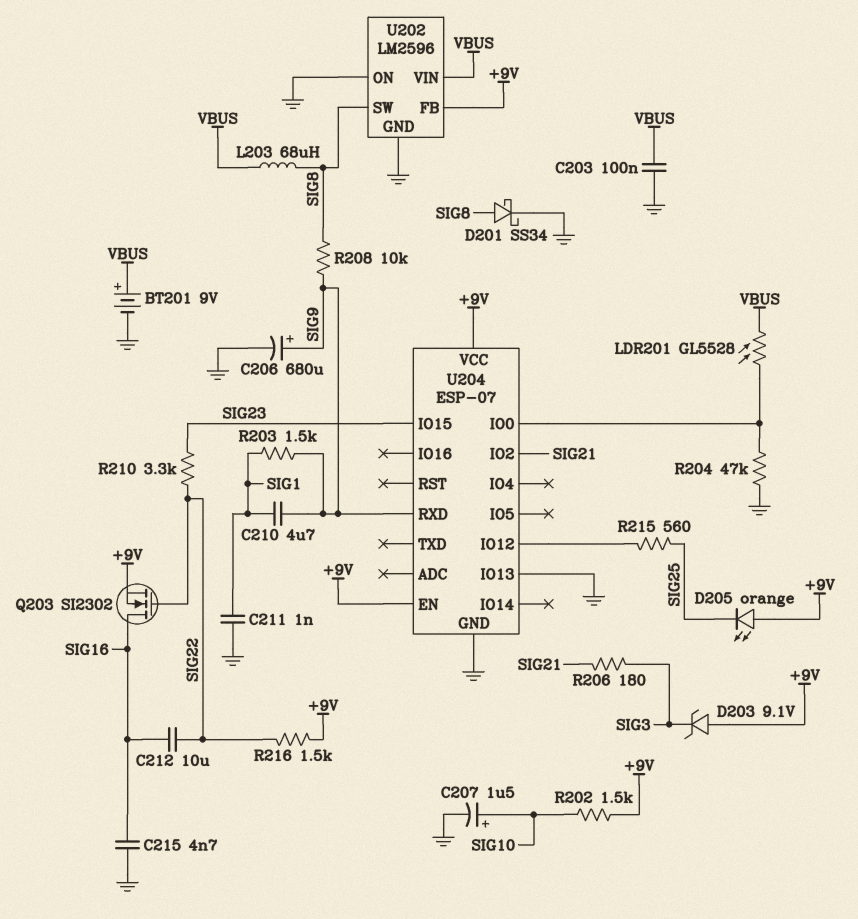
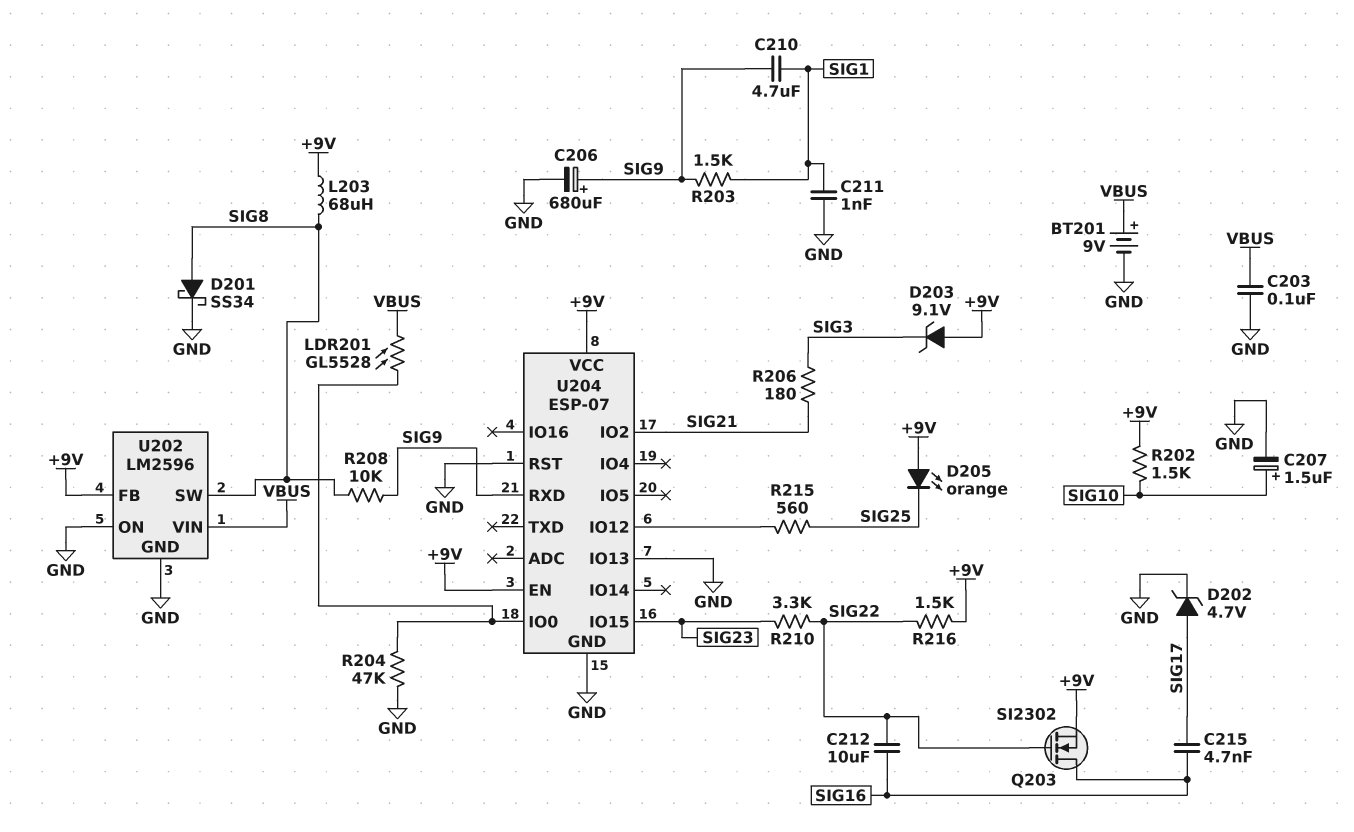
C215: 4.7nF (GND, SIG16) -> 4.7nF (SIG16, SIG17)
D202: none -> zener 4.7V (A SIG17, K GND)
L203: 68uH (SIG8, VBUS) -> 68uH (+9V, SIG8)
U204 pin RST: none -> GND

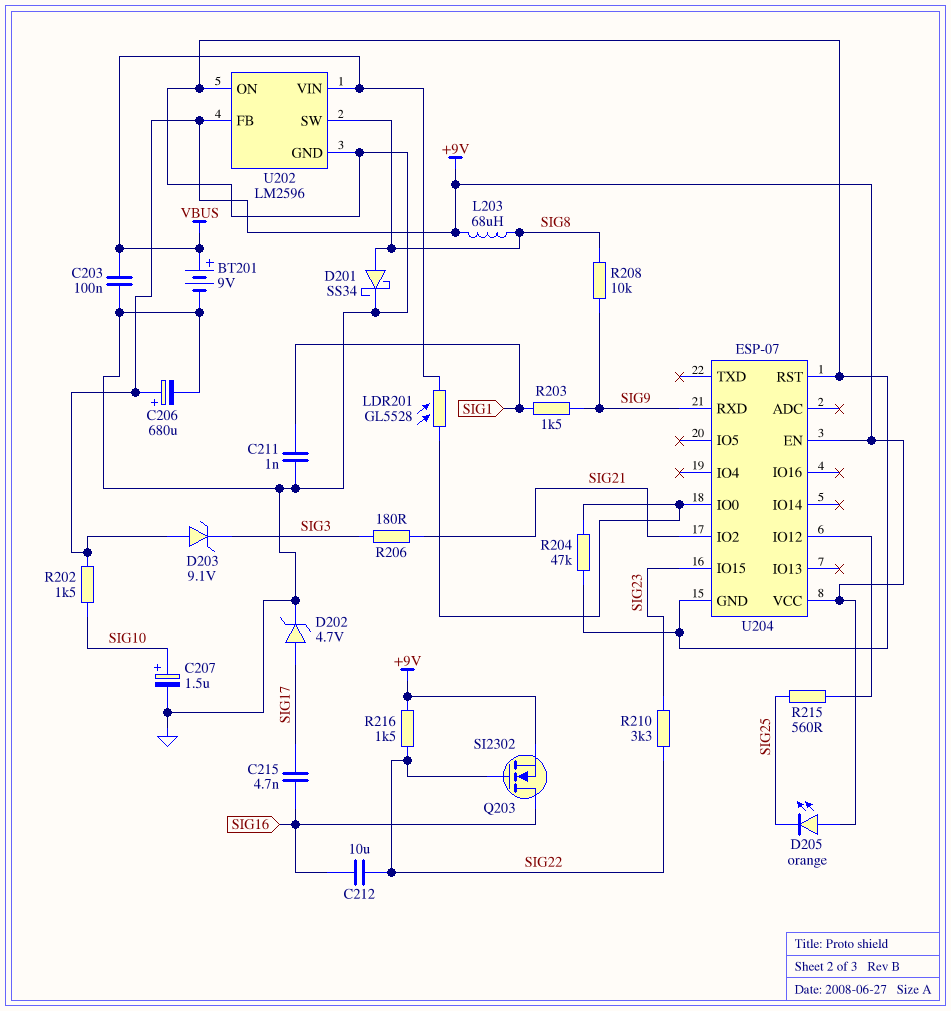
C206: 680uF (plus SIG9, minus GND) -> 680uF (plus +9V, minus GND)
C210: 4.7uF (SIG1, SIG9) -> none
U204 pin IO13: GND -> none

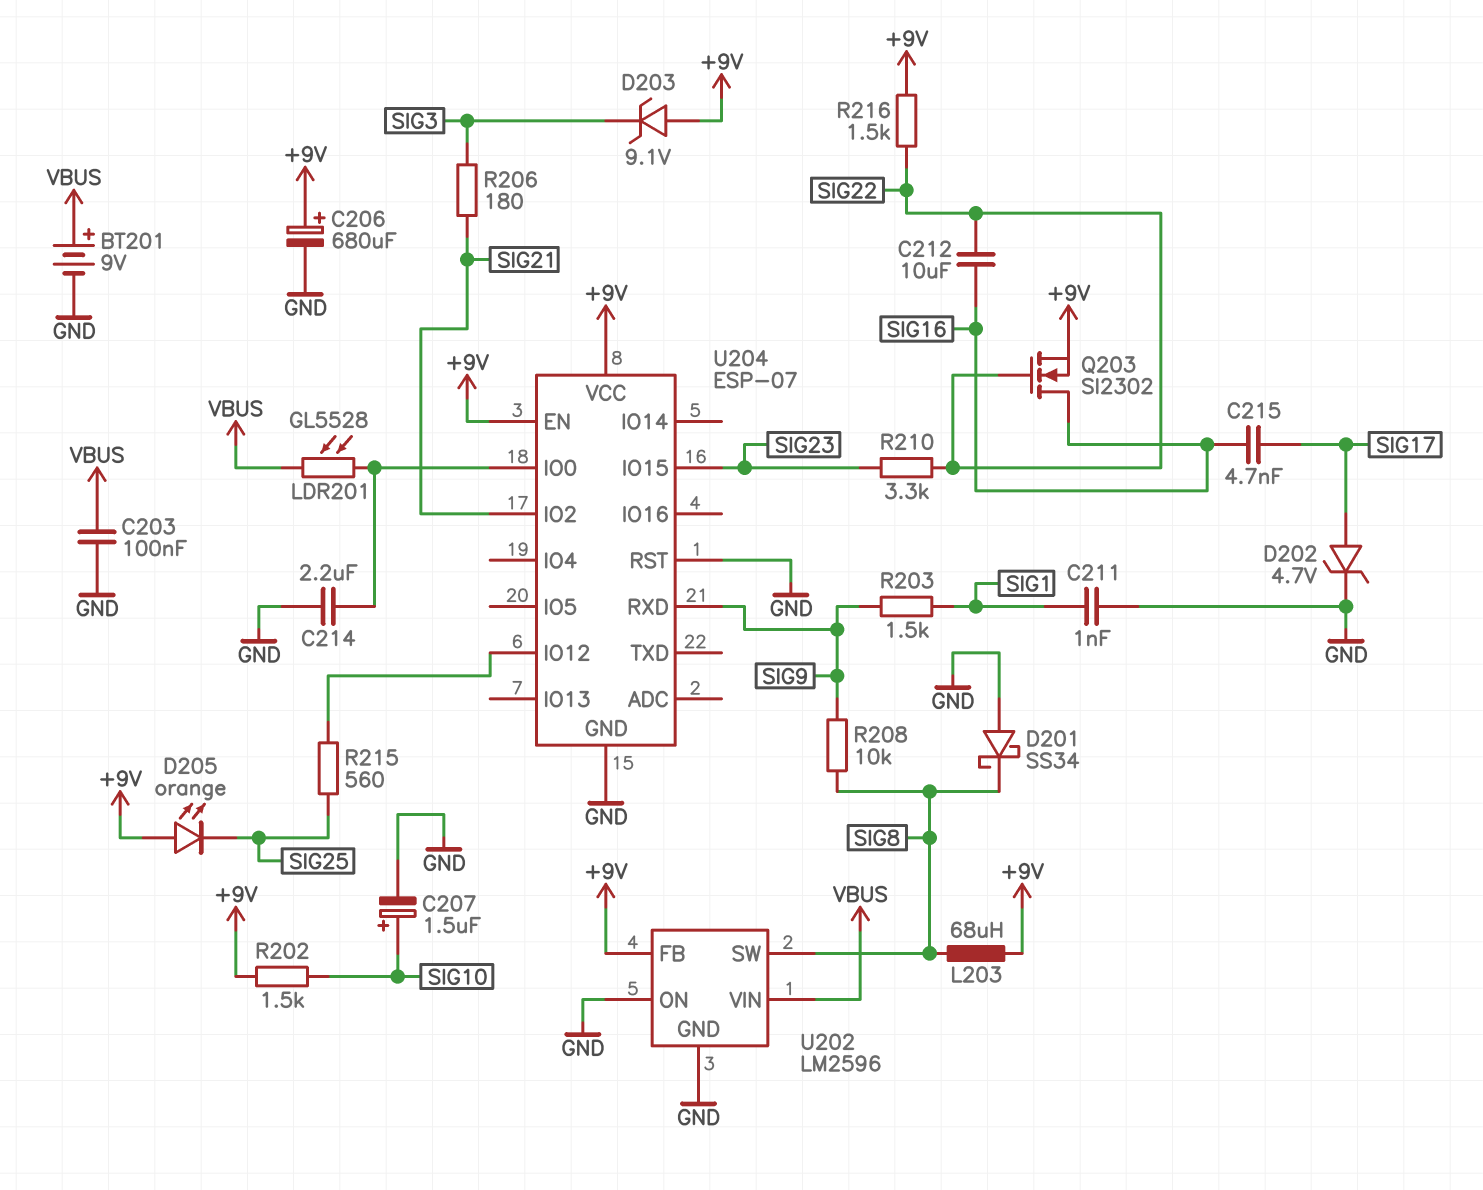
C214: none -> 2.2uF (GND, U204/IO0)
D201: schottky SS34 (A SIG8, K GND) -> schottky SS34 (A GND, K SIG8)
R204: 47k (GND, U204/IO0) -> none

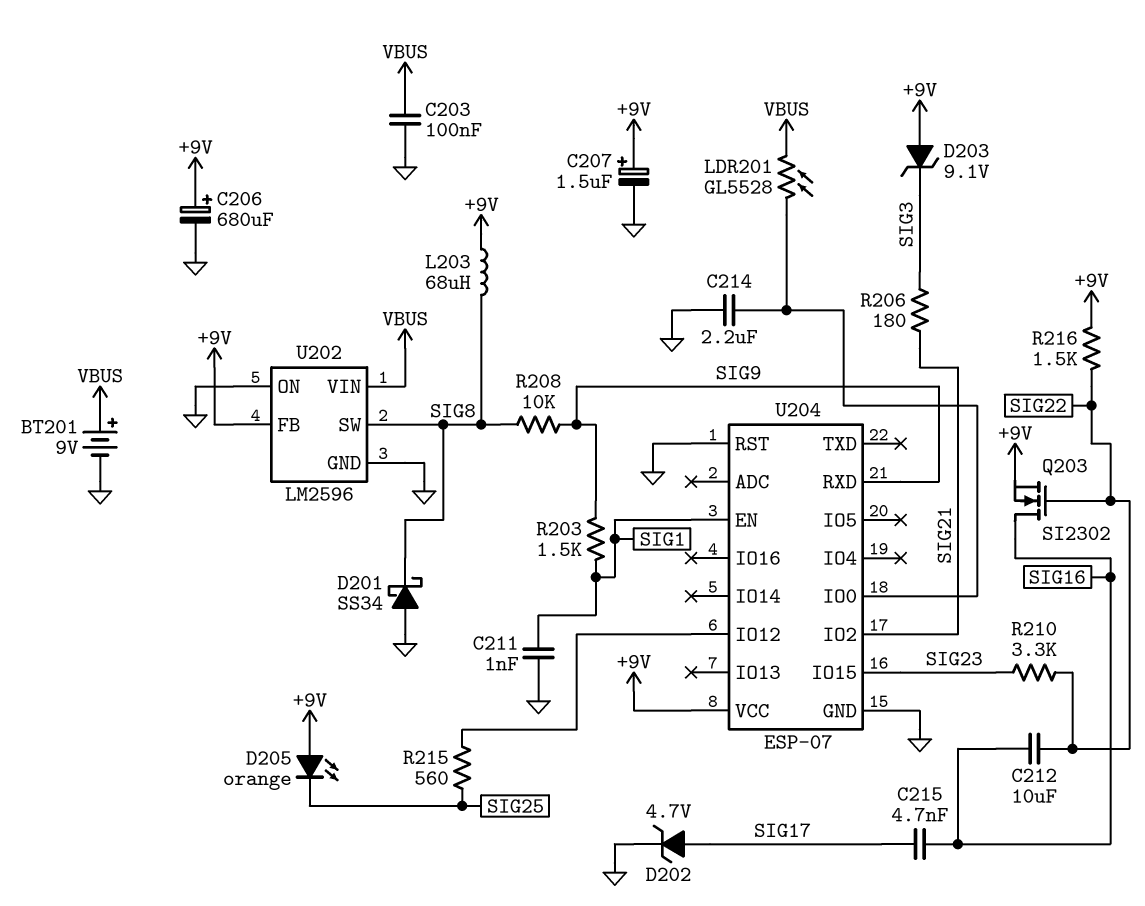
C207: 1.5uF (plus SIG10, minus GND) -> 1.5uF (plus +9V, minus GND)
R202: 1.5k (+9V, SIG10) -> none
U204 pin EN: +9V -> SIG1

